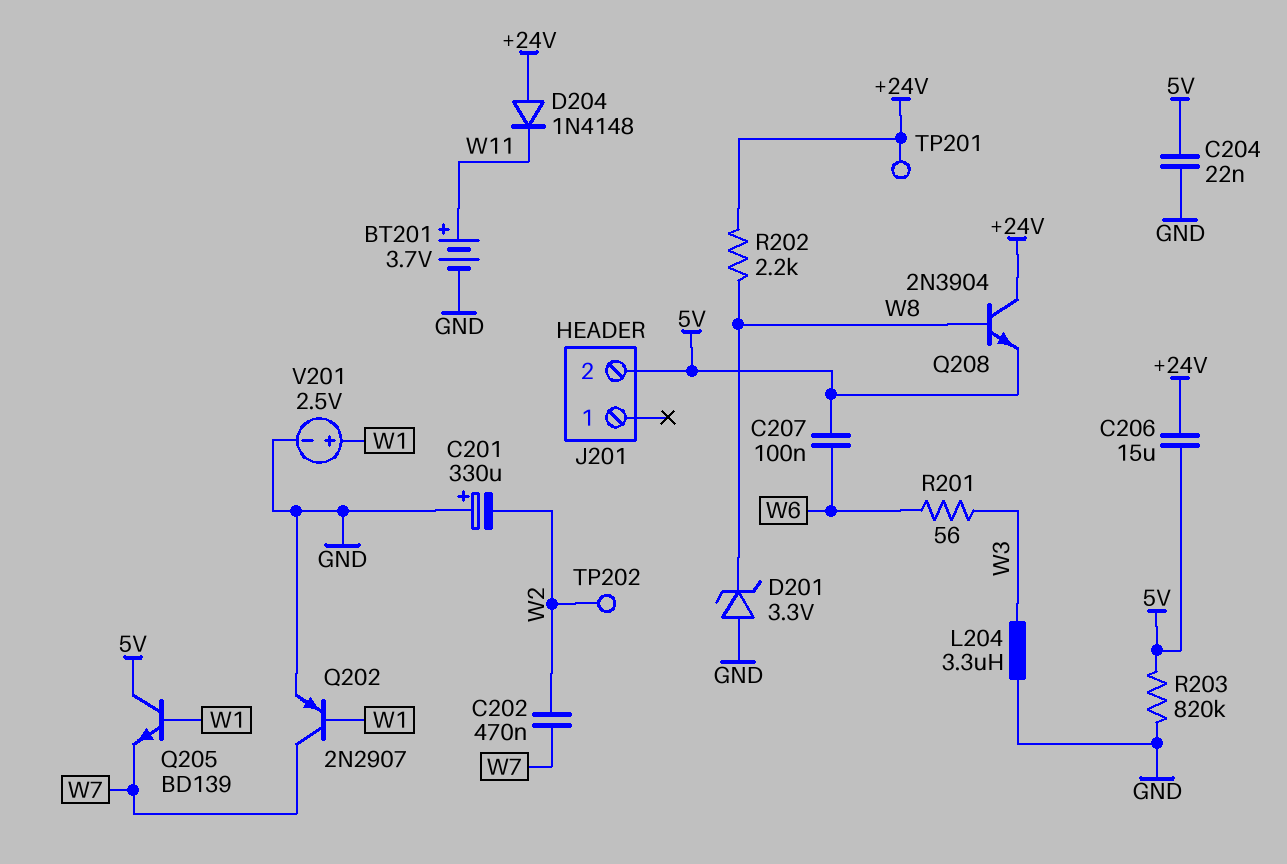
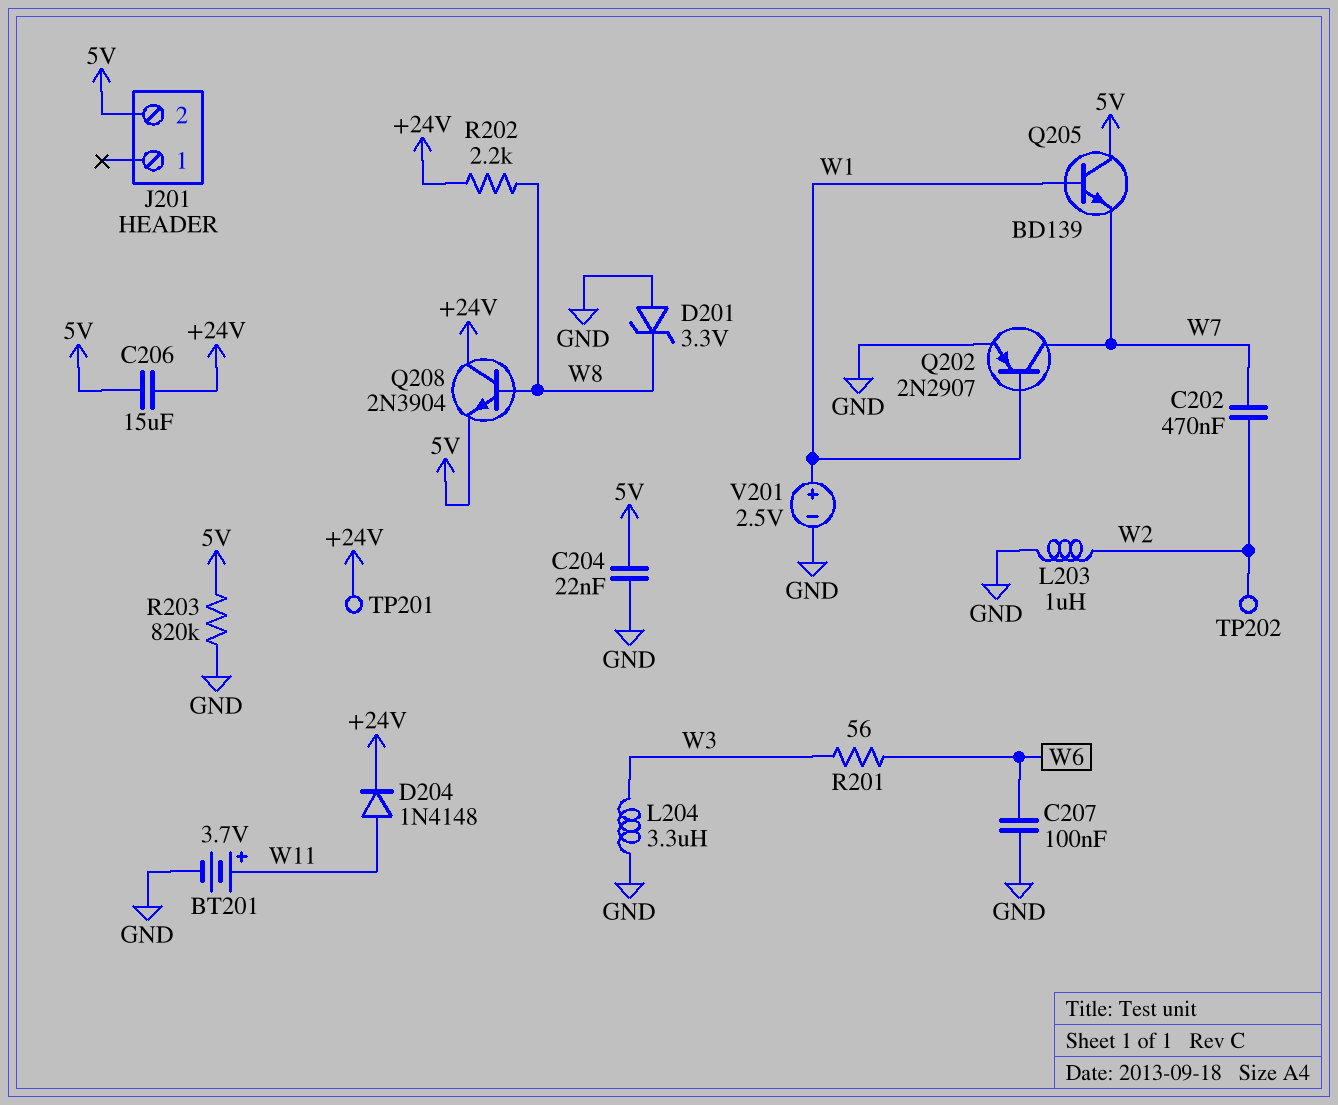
C201: 330uF (plus GND, minus W2) -> none
C207: 100nF (5V, W6) -> 100nF (GND, W6)
D204: diode 1N4148 (A +24V, K W11) -> diode 1N4148 (A W11, K +24V)
L203: none -> 1uH (GND, W2)

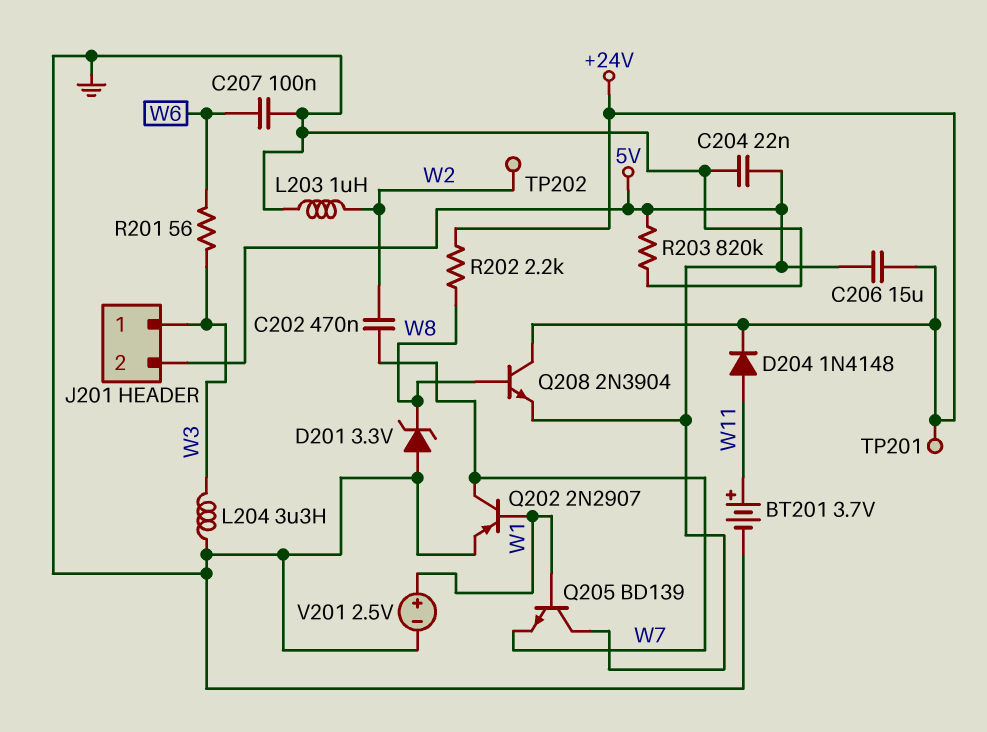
J201 pin 1: none -> W3

